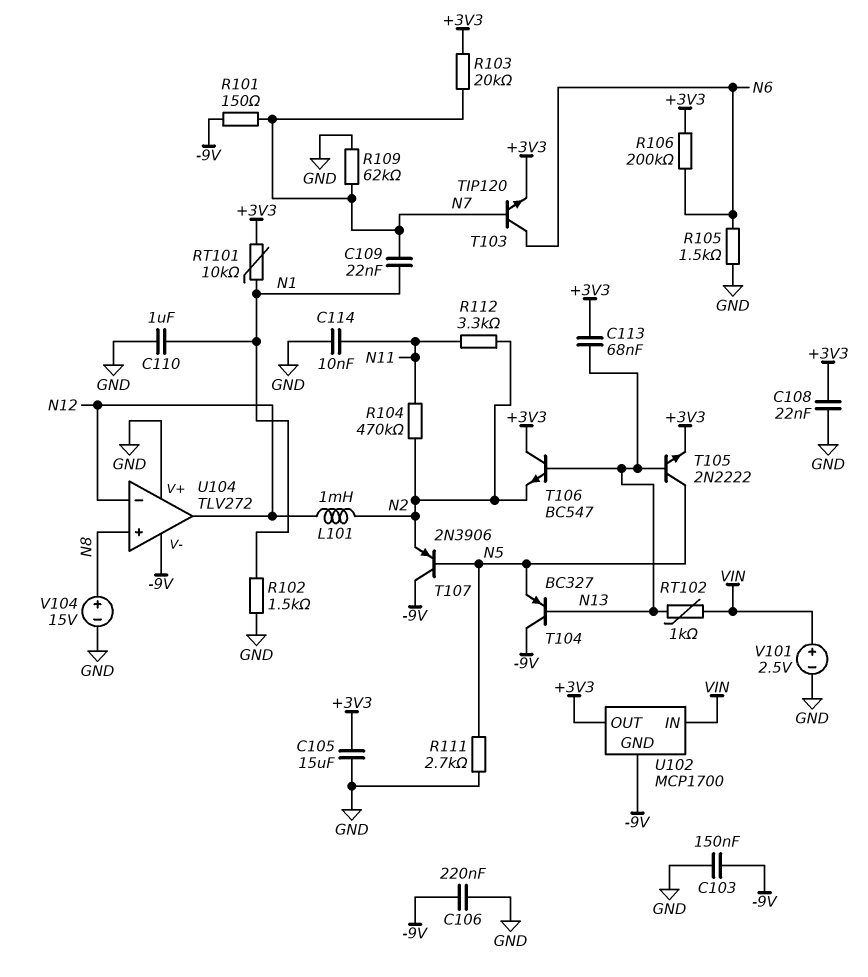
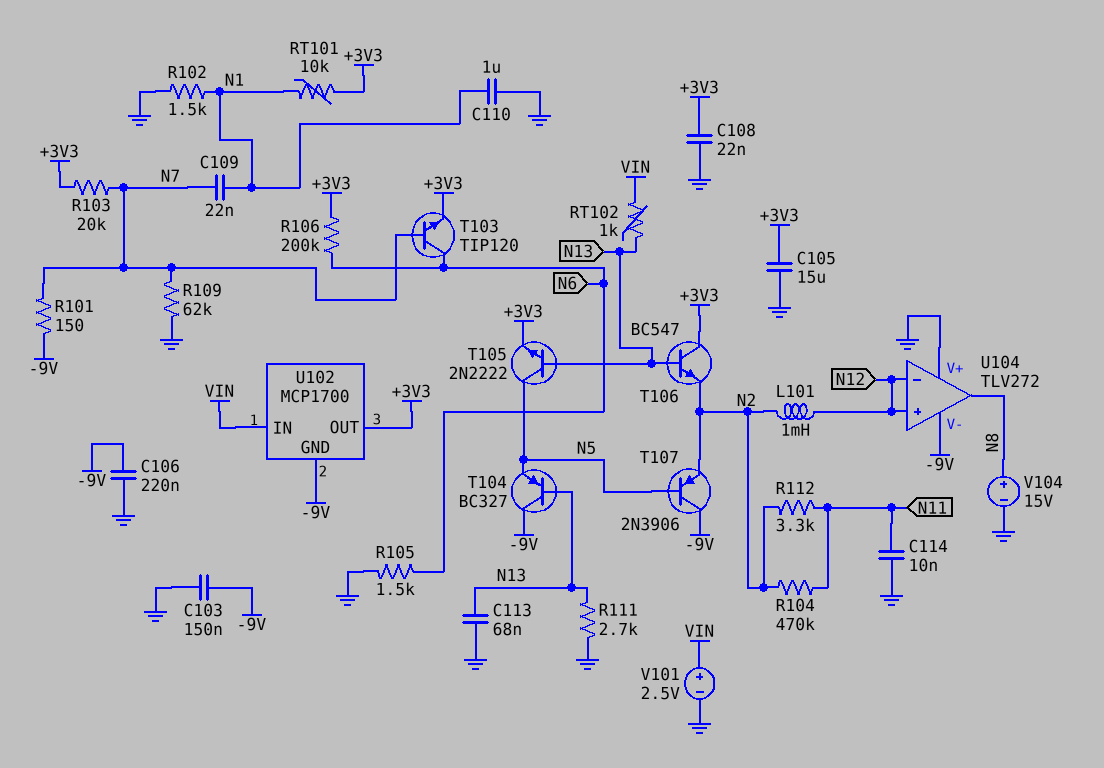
C113: 68nF (+3V3, N13) -> 68nF (GND, N13)
R111: 2.7k (GND, N5) -> 2.7k (GND, N13)
U104 pin in+: N8 -> N12
U104 pin out: N12 -> N8

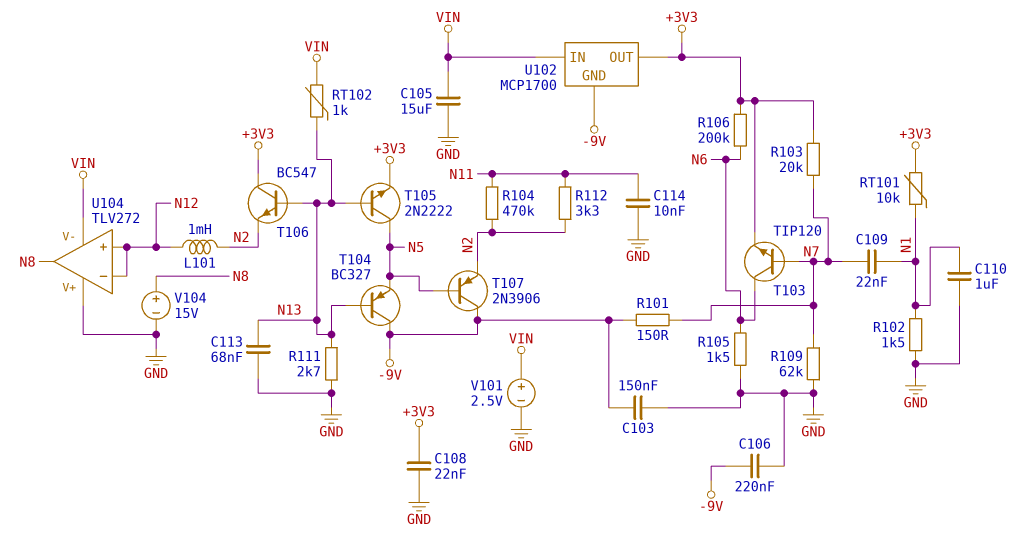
C105: 15uF (+3V3, GND) -> 15uF (GND, VIN)
U104 pin V-: -9V -> VIN

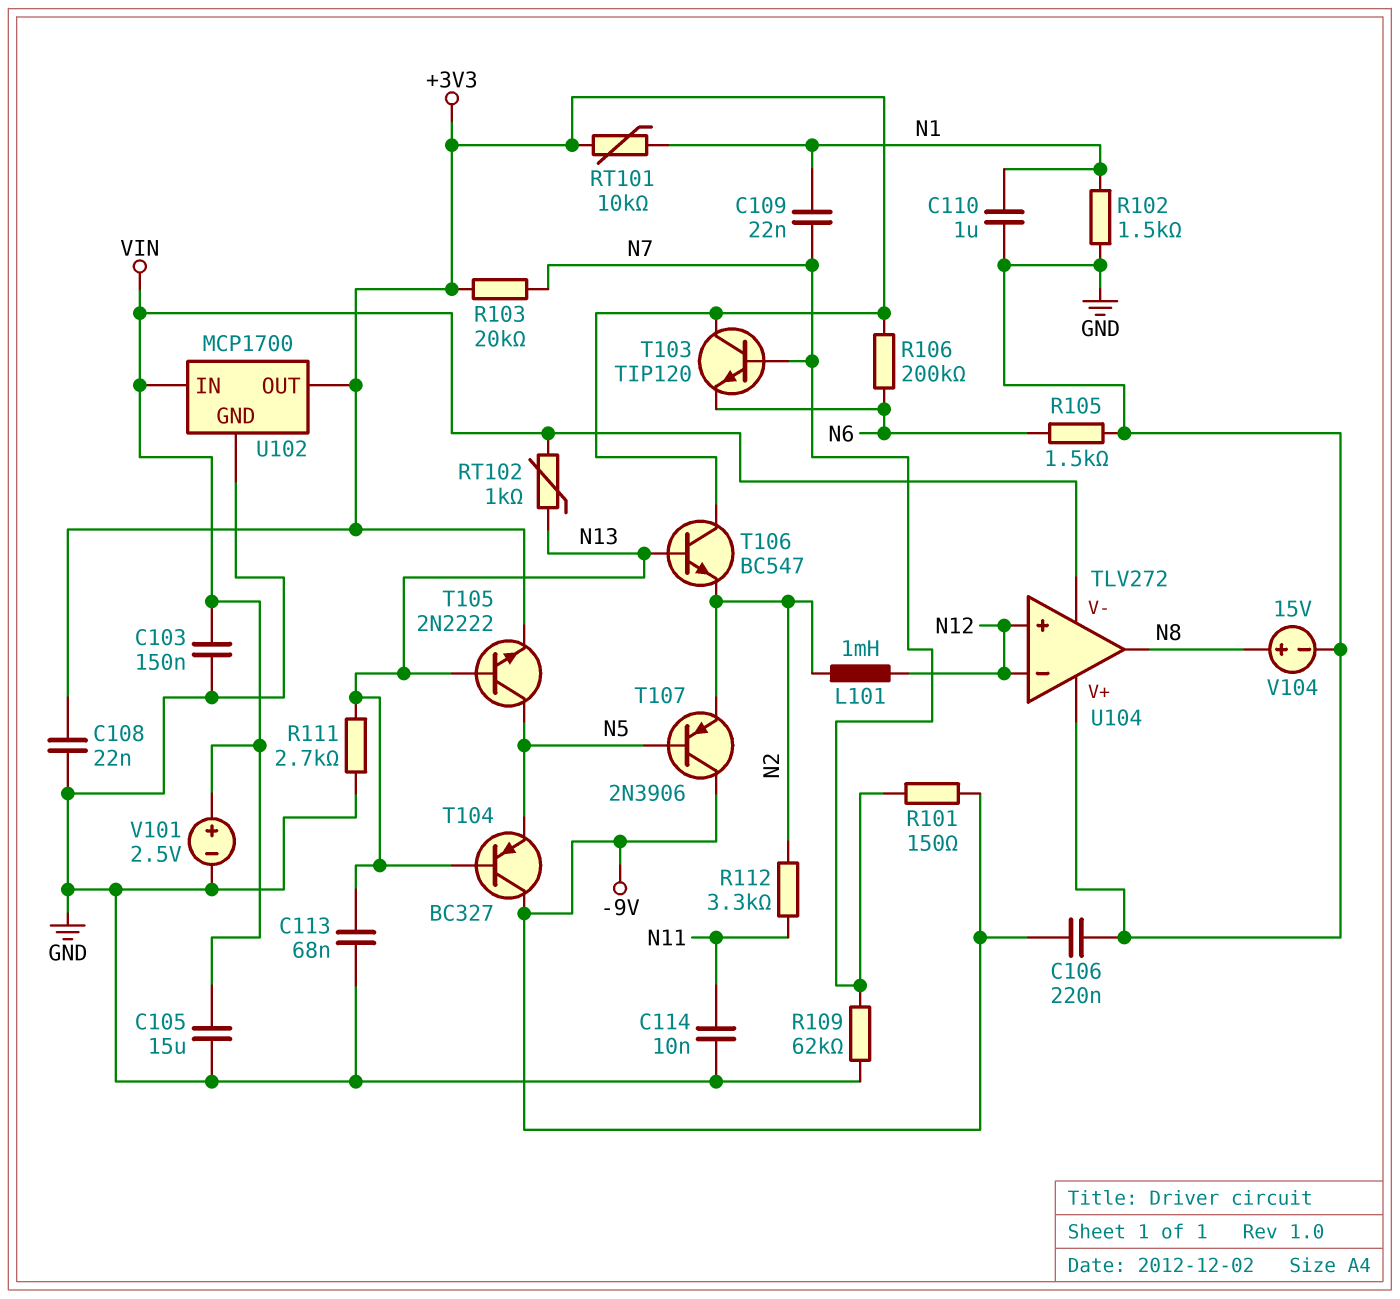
C103: 150nF (-9V, GND) -> 150nF (GND, VIN)
R104: 470k (N2, N11) -> none
T103: NPN TIP120 (B N7, C N6, E +3V3) -> NPN TIP120 (B N7, C +3V3, E N6)
U102 pin GND: -9V -> GND

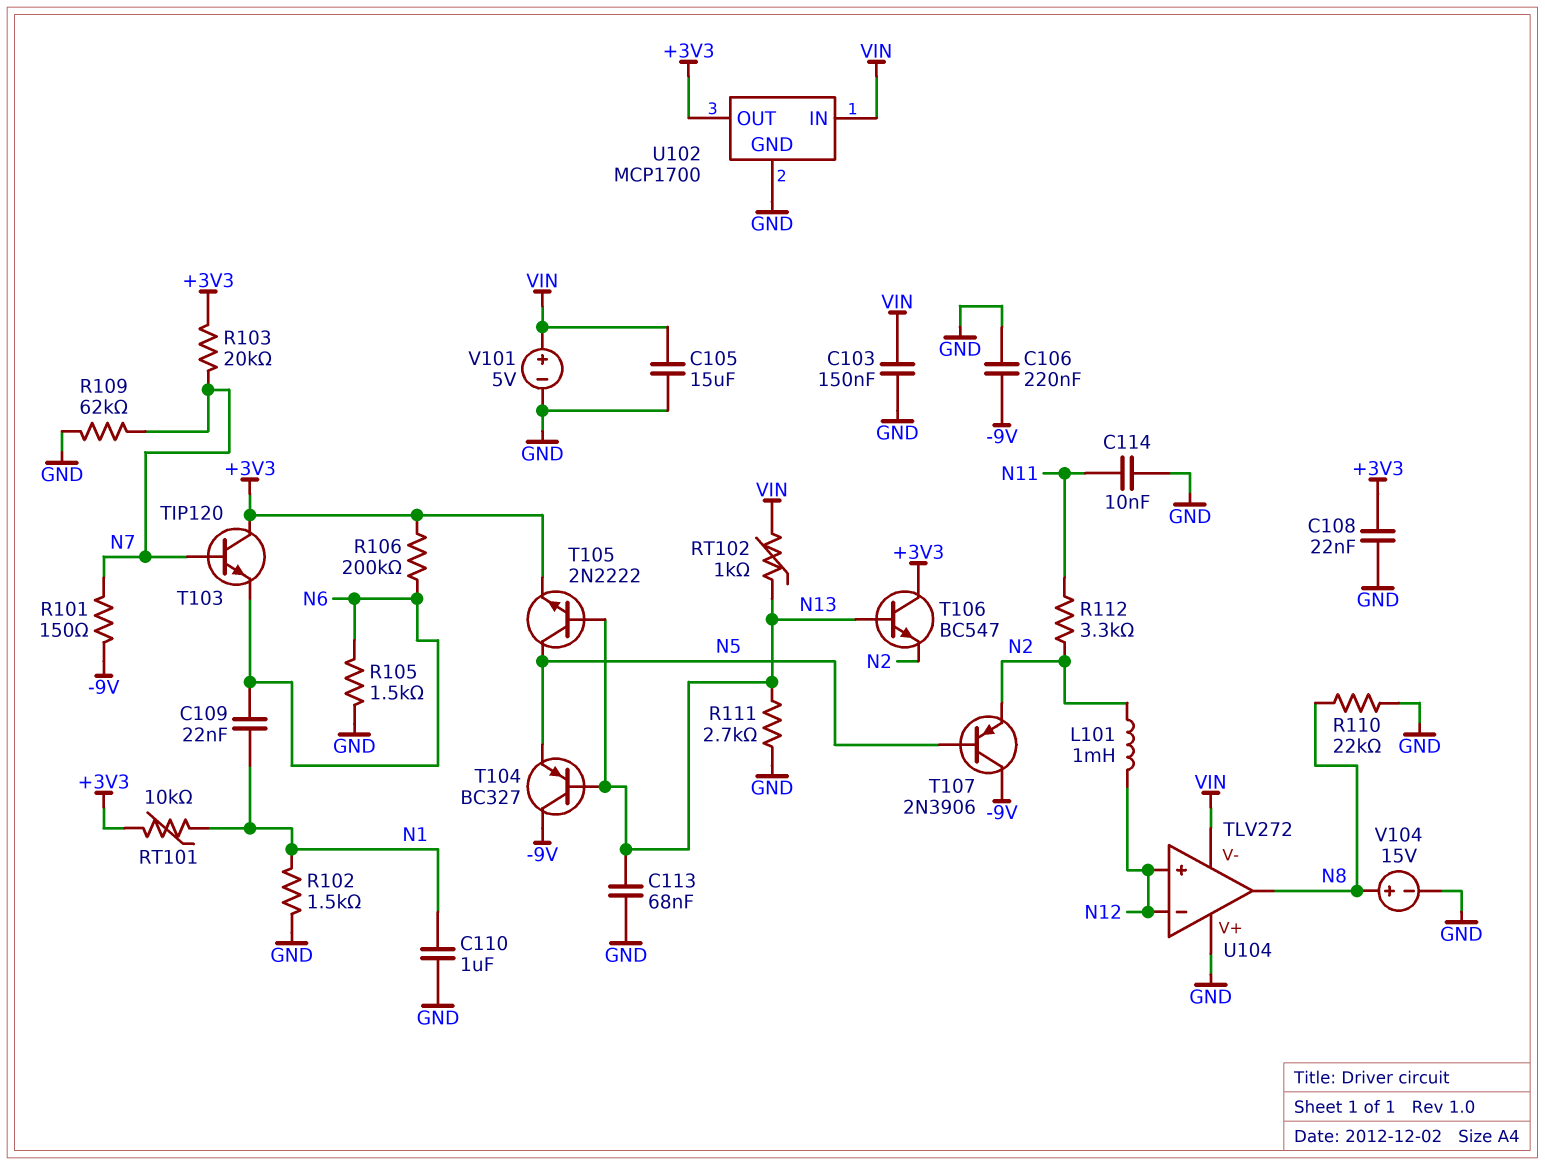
C109: 22nF (N1, N7) -> 22nF (N1, N6)
R110: none -> 22k (GND, N8)
V101: 2.5V (plus VIN, minus GND) -> 5V (plus VIN, minus GND)

